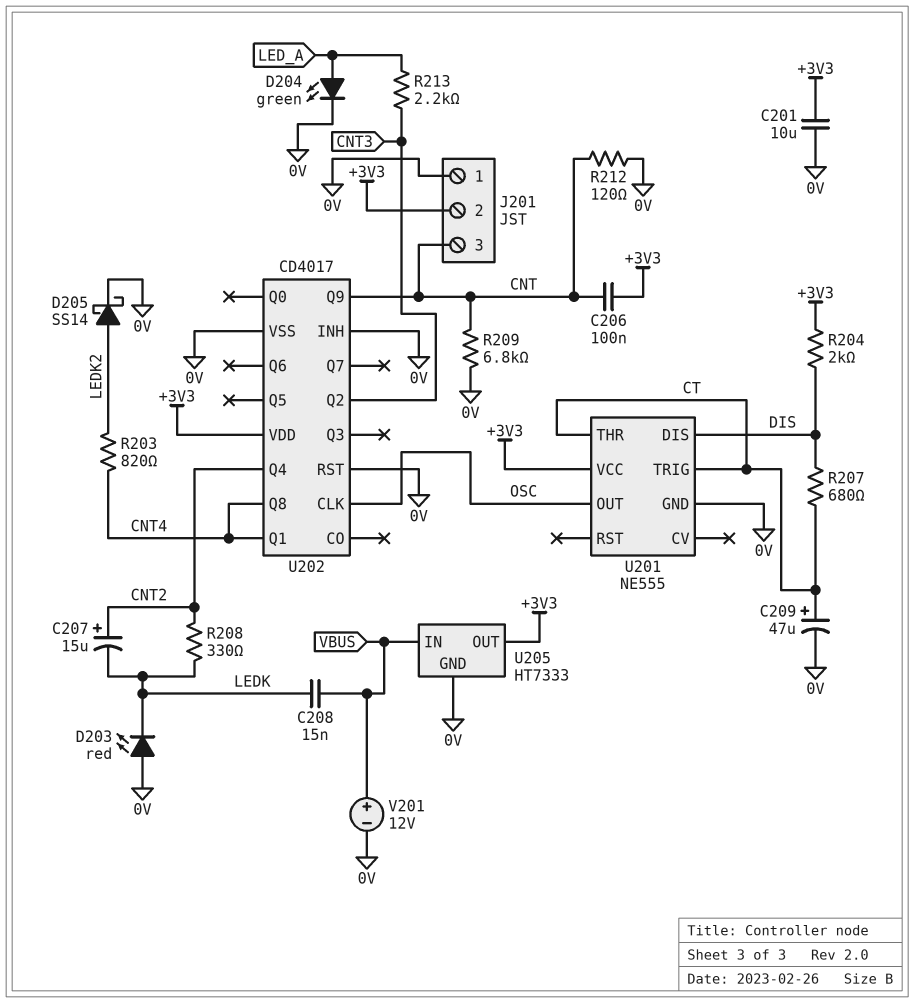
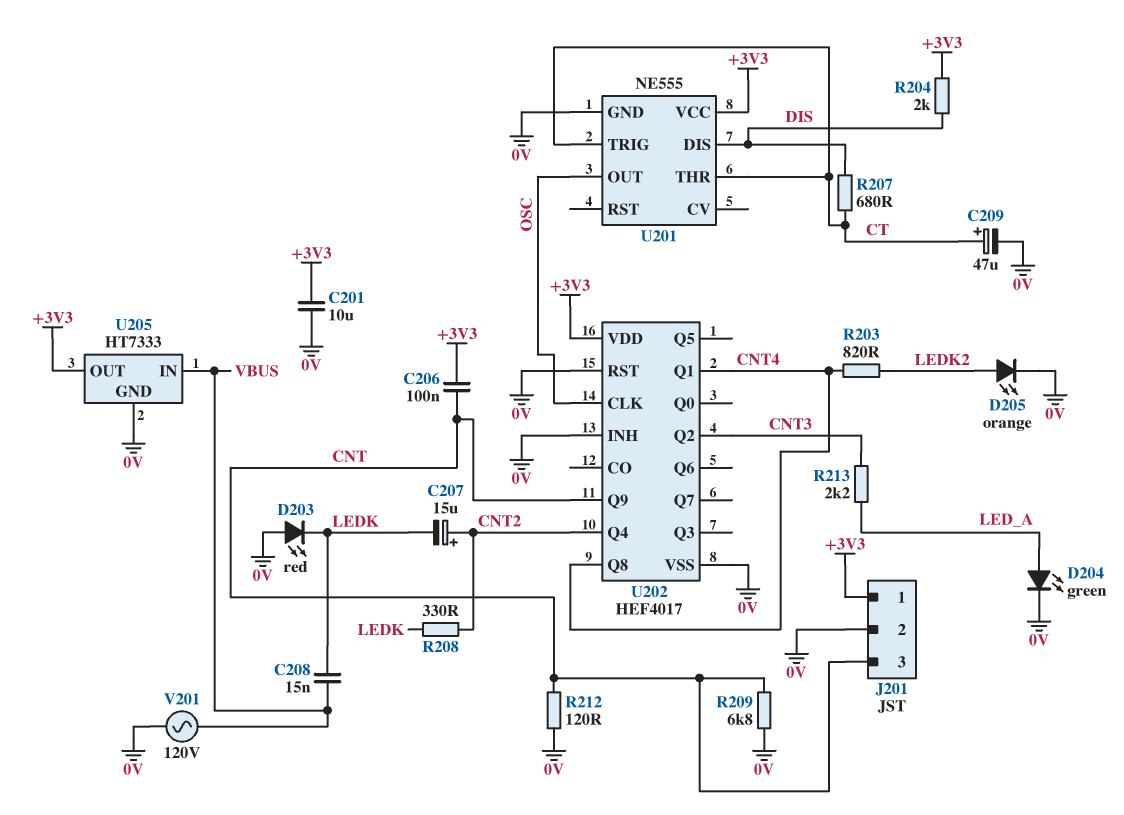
D205: schottky SS14 (A LEDK2, K 0V) -> LED orange (A LEDK2, K 0V)
J201 pin 1: 0V -> +3V3
J201 pin 2: +3V3 -> 0V
U202: CD4017 -> HEF4017
V201: 12V (plus VBUS, minus 0V) -> AC 120V (0V, VBUS)

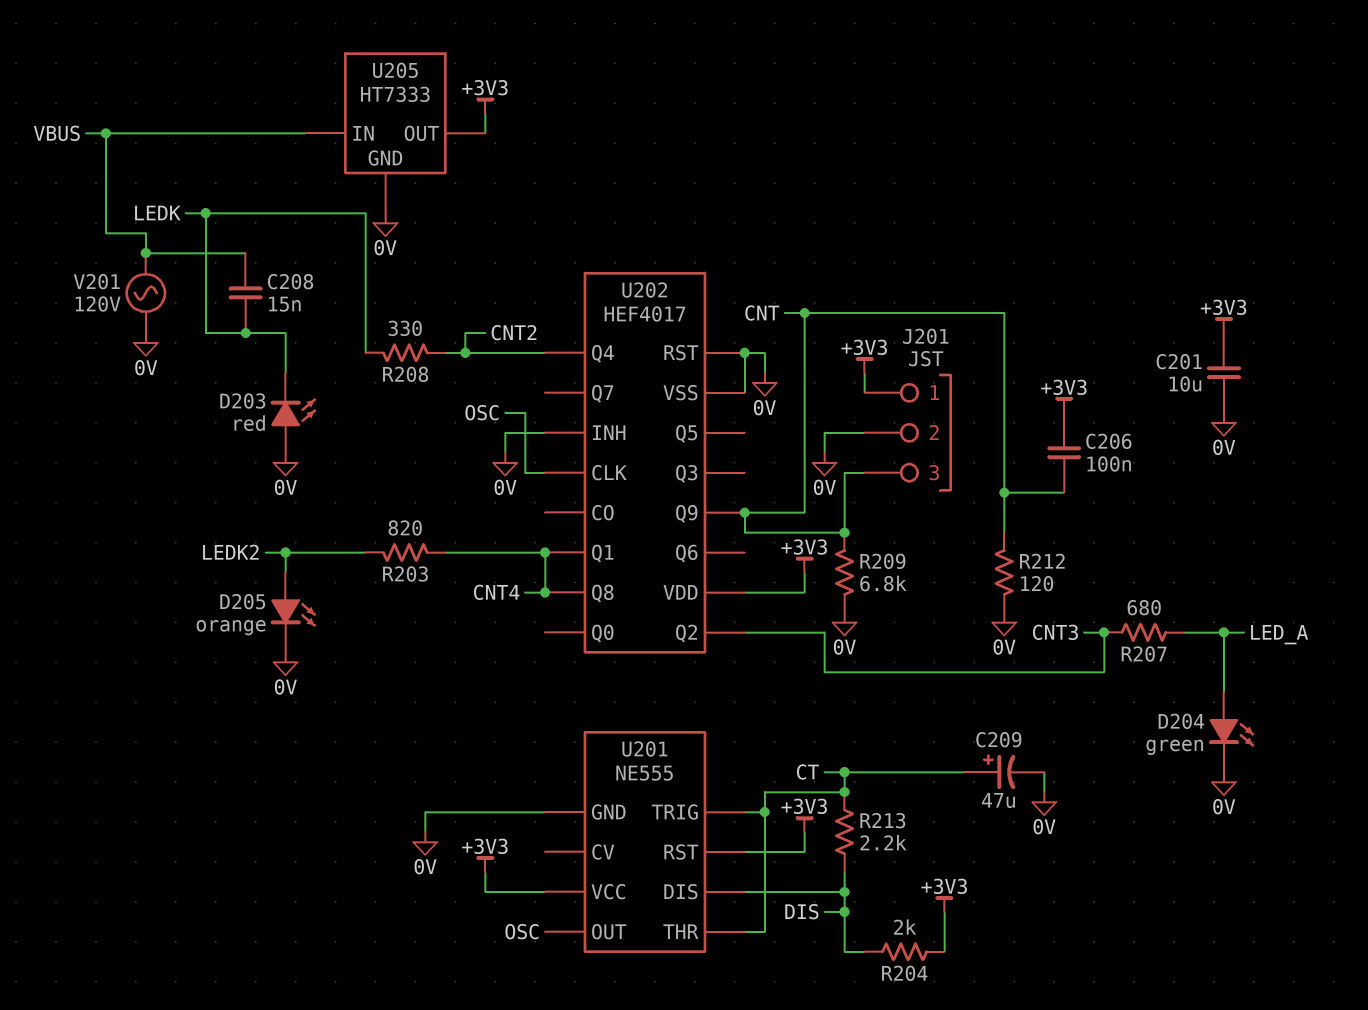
C207: 15uF (plus CNT2, minus LEDK) -> none
R207: 680 (CT, DIS) -> 680 (CNT3, LED_A)
R213: 2.2k (CNT3, LED_A) -> 2.2k (CT, DIS)
U201 pin RST: none -> +3V3

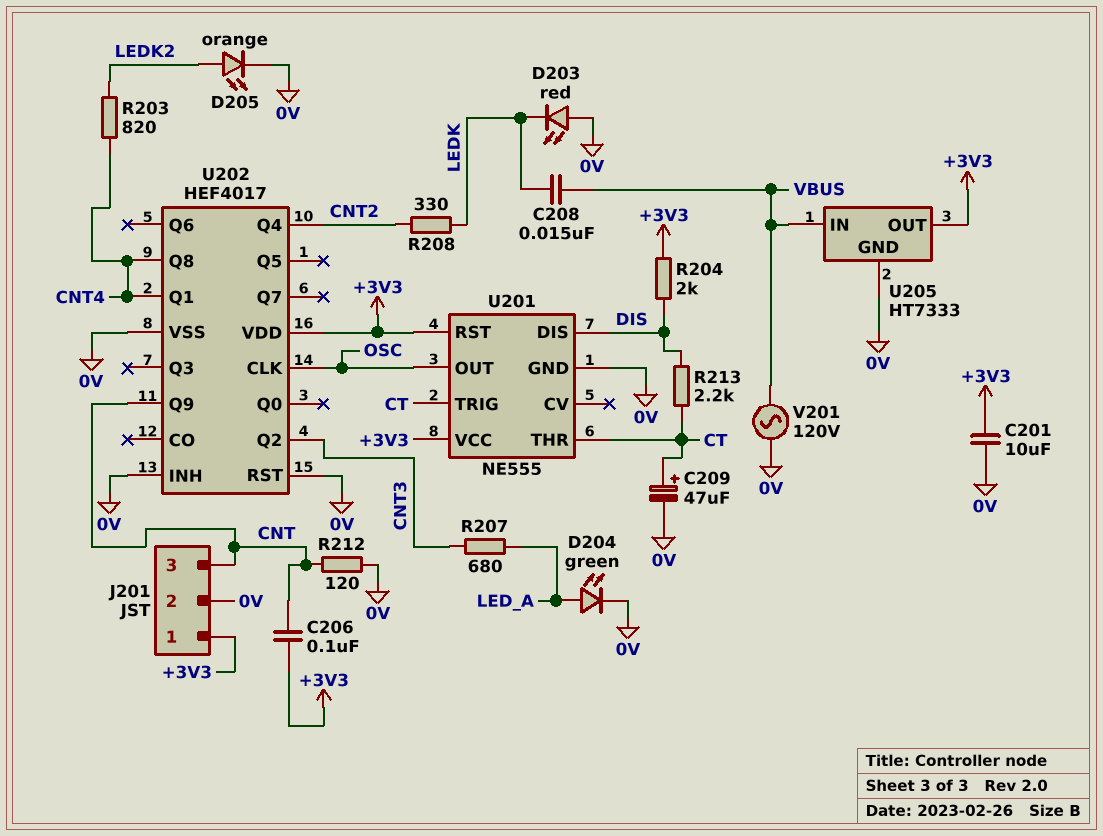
R209: 6.8k (0V, CNT) -> none

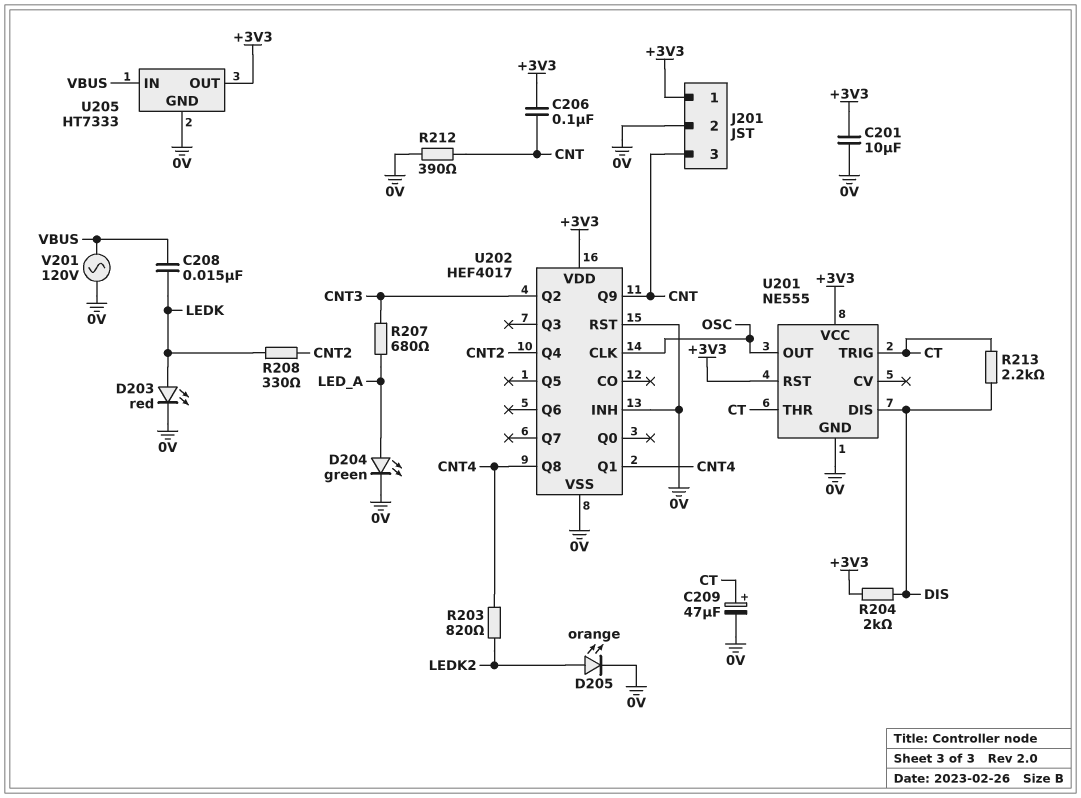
D203: LED red (A 0V, K LEDK) -> LED red (A LEDK, K 0V)
R212: 120 (0V, CNT) -> 390 (0V, CNT)

